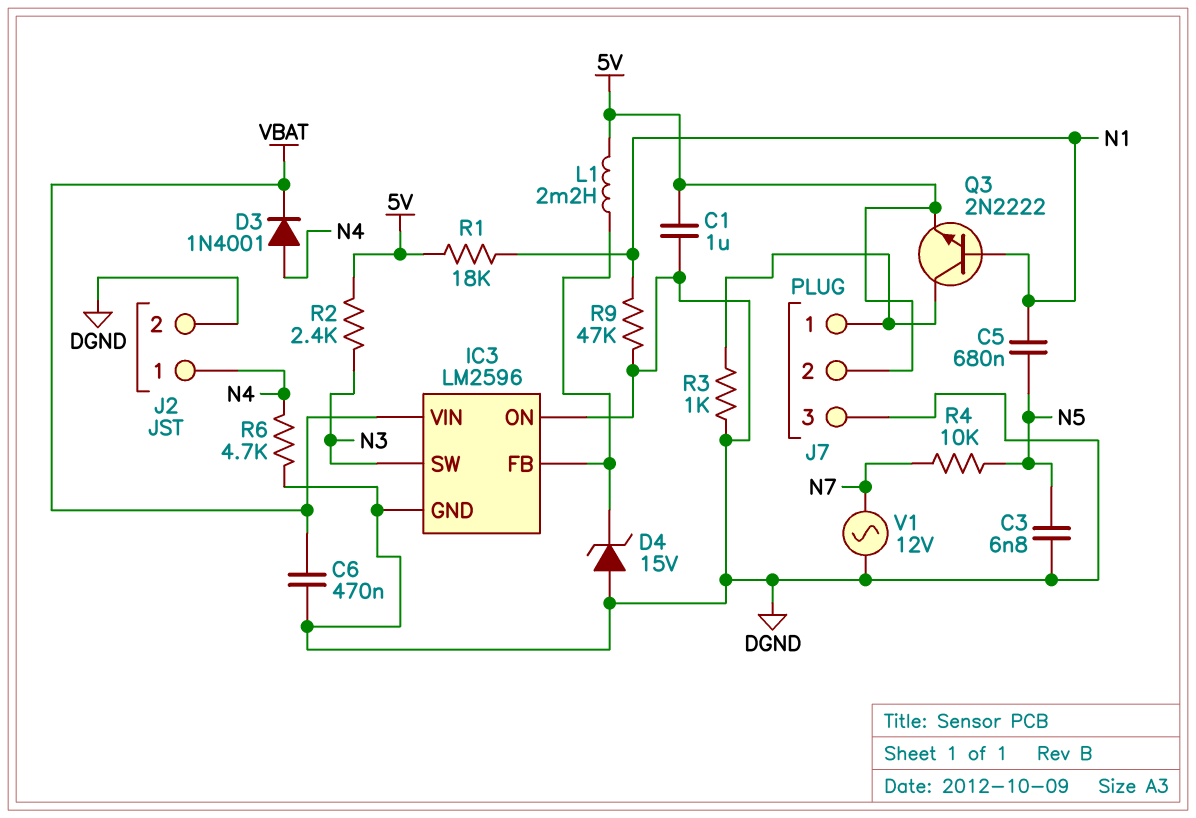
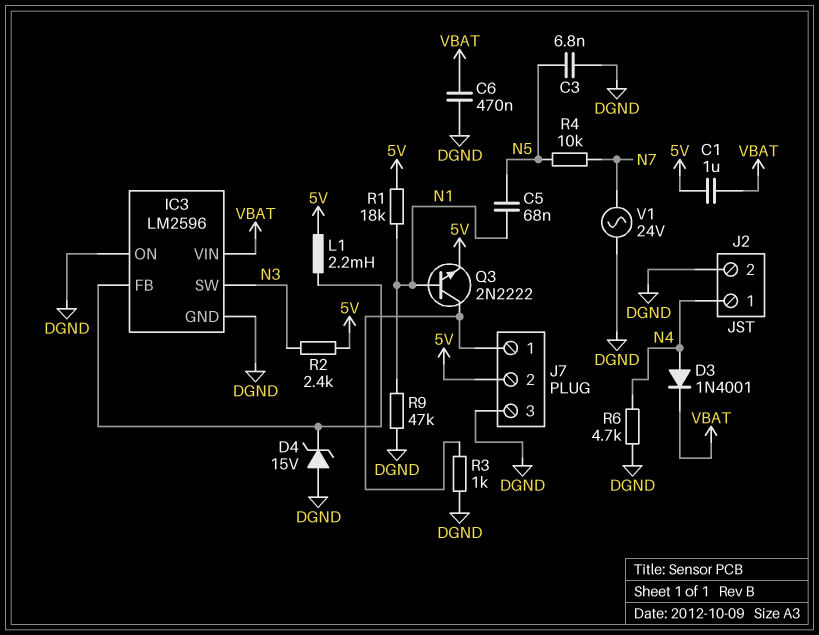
C1: 1uF (5V, DGND) -> 1uF (5V, VBAT)
C5: 680nF (N1, N5) -> 68nF (N1, N5)
V1: AC 12V (DGND, N7) -> AC 24V (DGND, N7)

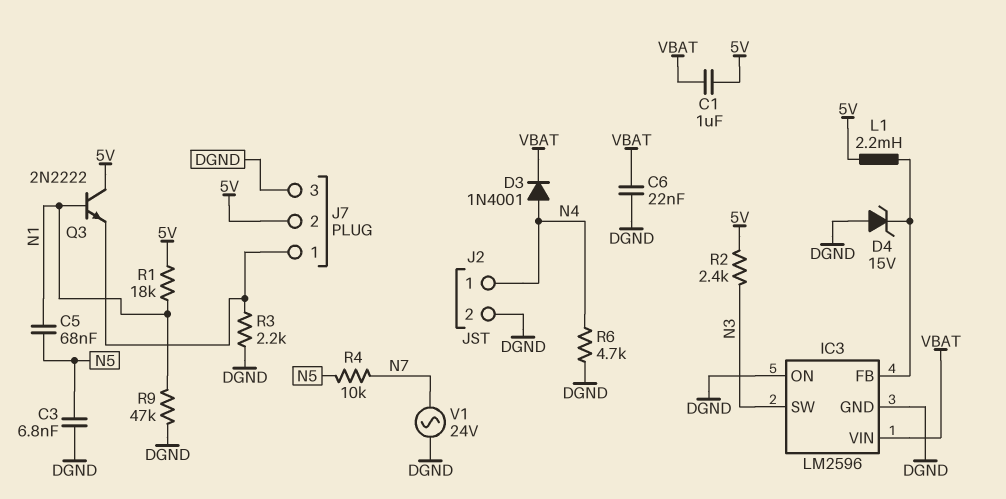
C6: 470nF (DGND, VBAT) -> 22nF (DGND, VBAT)
Q3: NPN 2N2222 (B N1, C J7/1, E 5V) -> NPN 2N2222 (B N1, C 5V, E J7/1)
R3: 1k (DGND, J7/1) -> 2.2k (DGND, J7/1)

